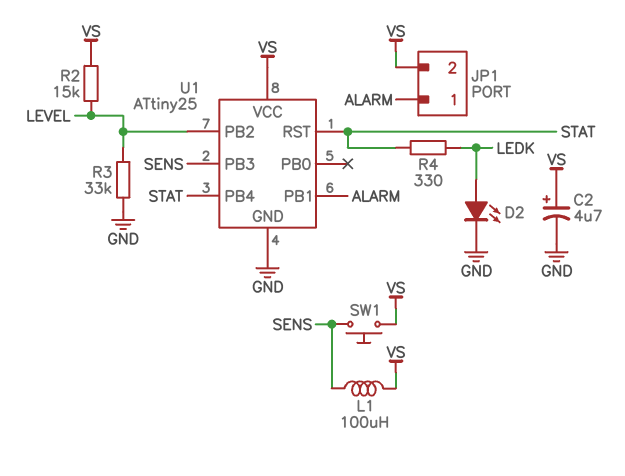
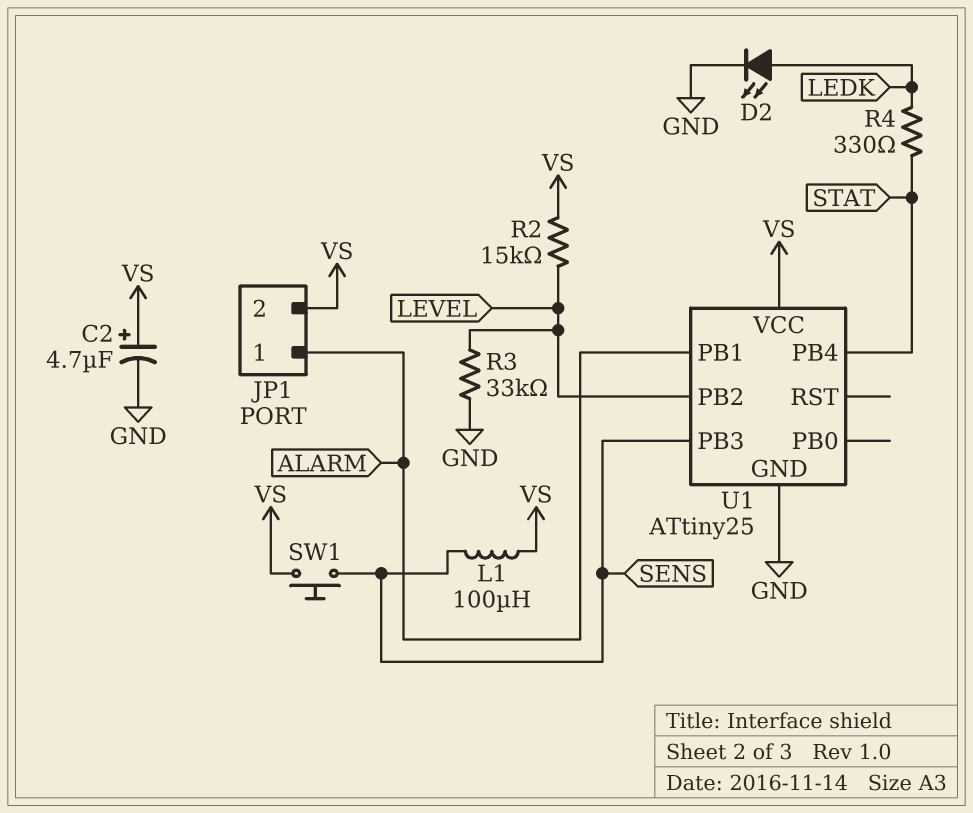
U1 pin RST: STAT -> none

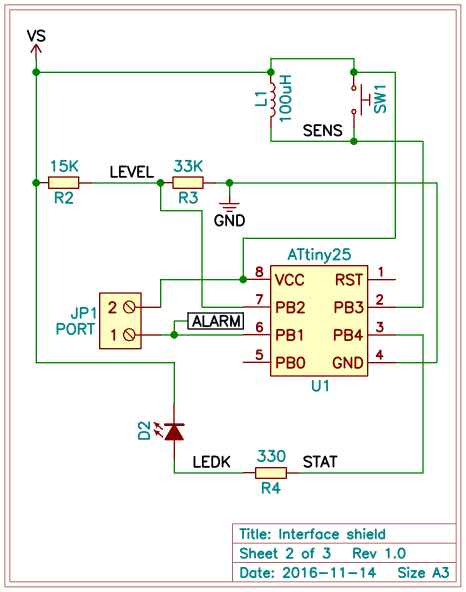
C2: 4.7uF (plus VS, minus GND) -> none
D2: LED (A LEDK, K GND) -> LED (A LEDK, K VS)

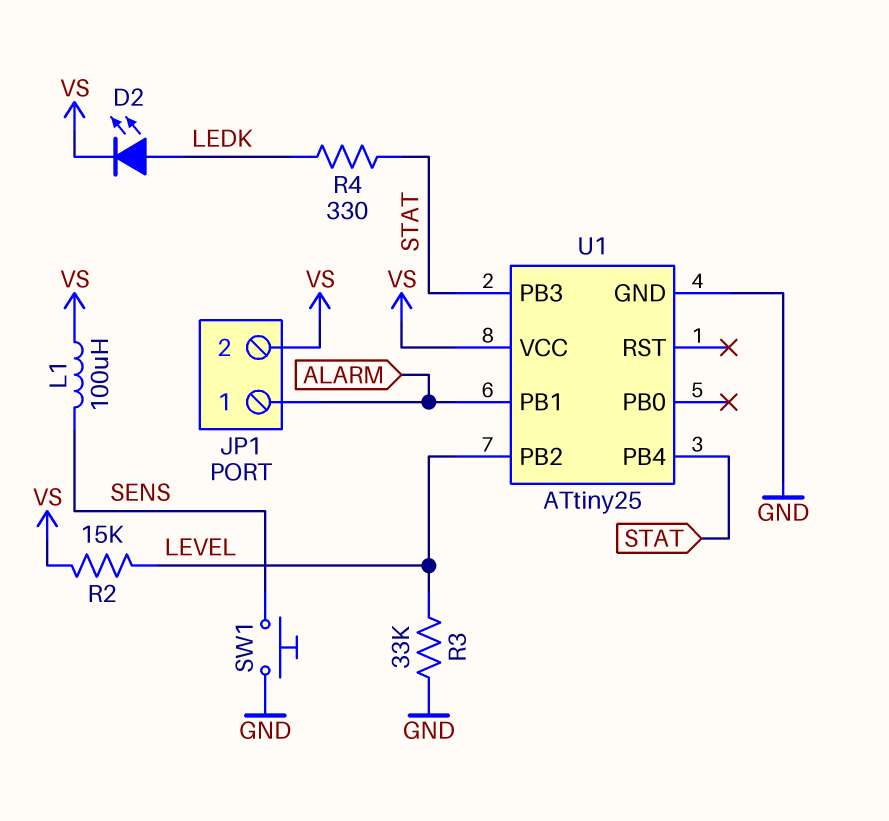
SW1: button (SENS, VS) -> button (GND, SENS)
U1 pin PB3: SENS -> STAT

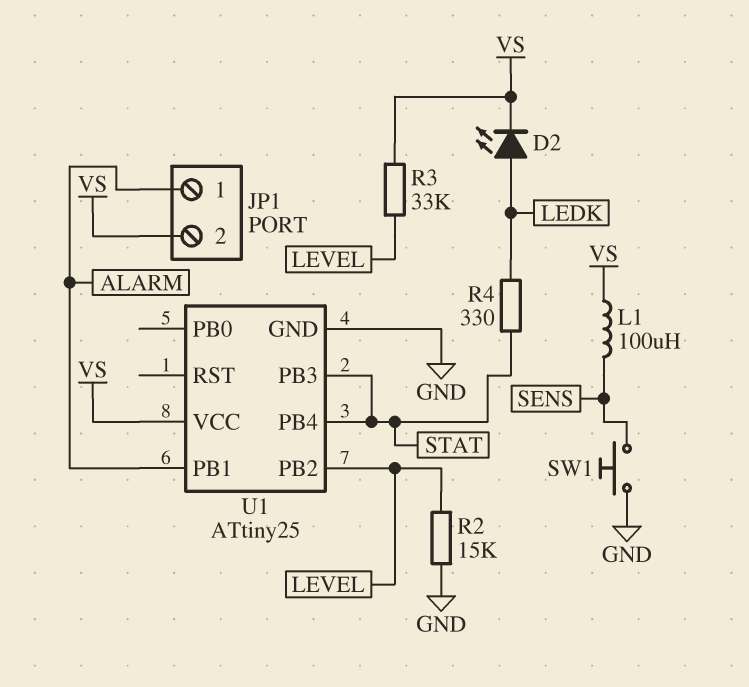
R2: 15k (LEVEL, VS) -> 15k (GND, LEVEL)
R3: 33k (GND, LEVEL) -> 33k (LEVEL, VS)

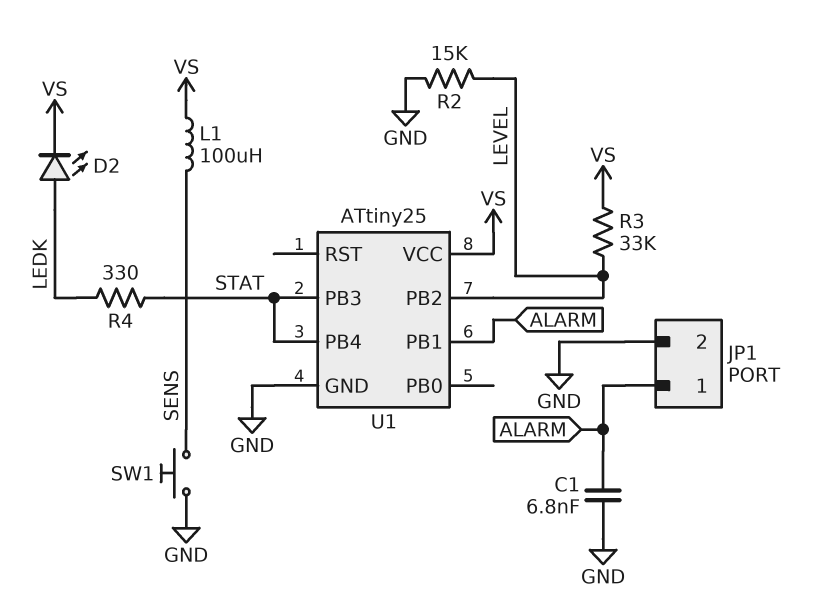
C1: none -> 6.8nF (ALARM, GND)
JP1 pin 2: VS -> GND

